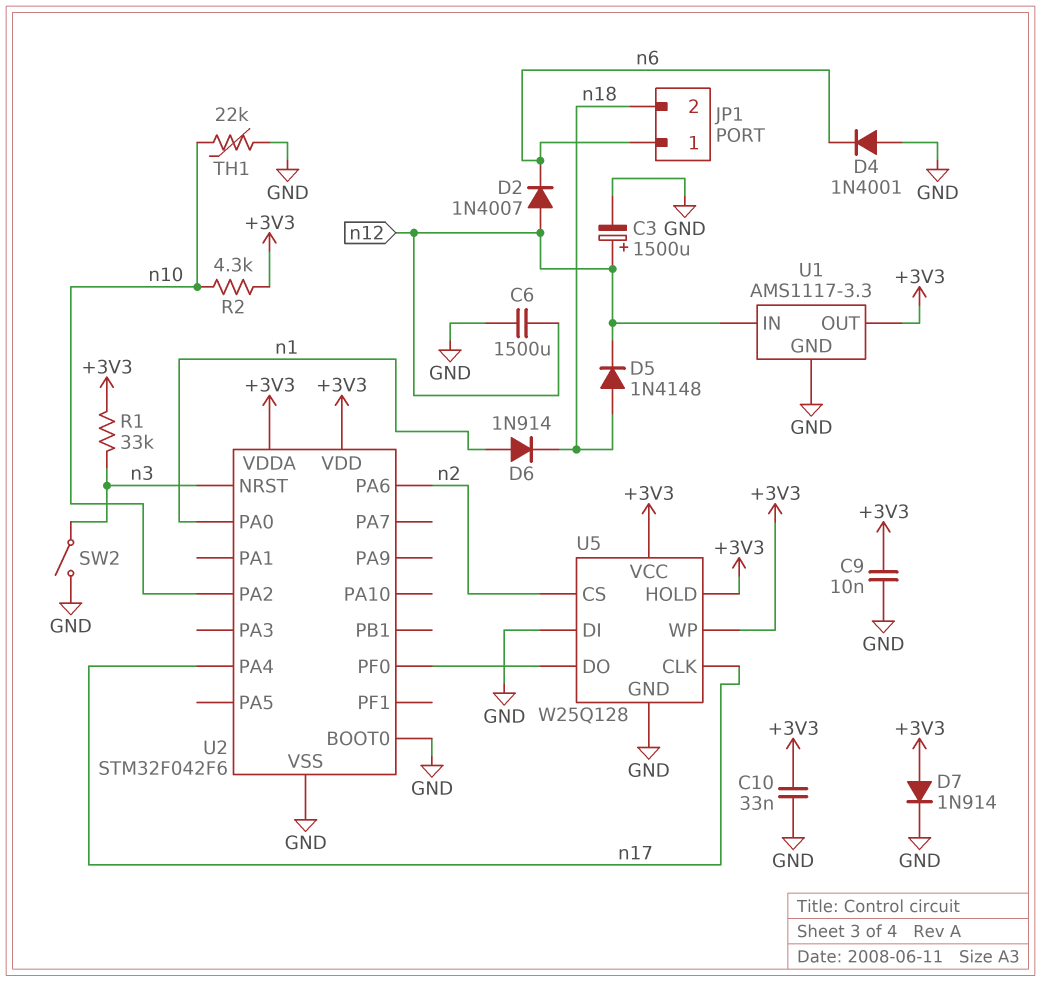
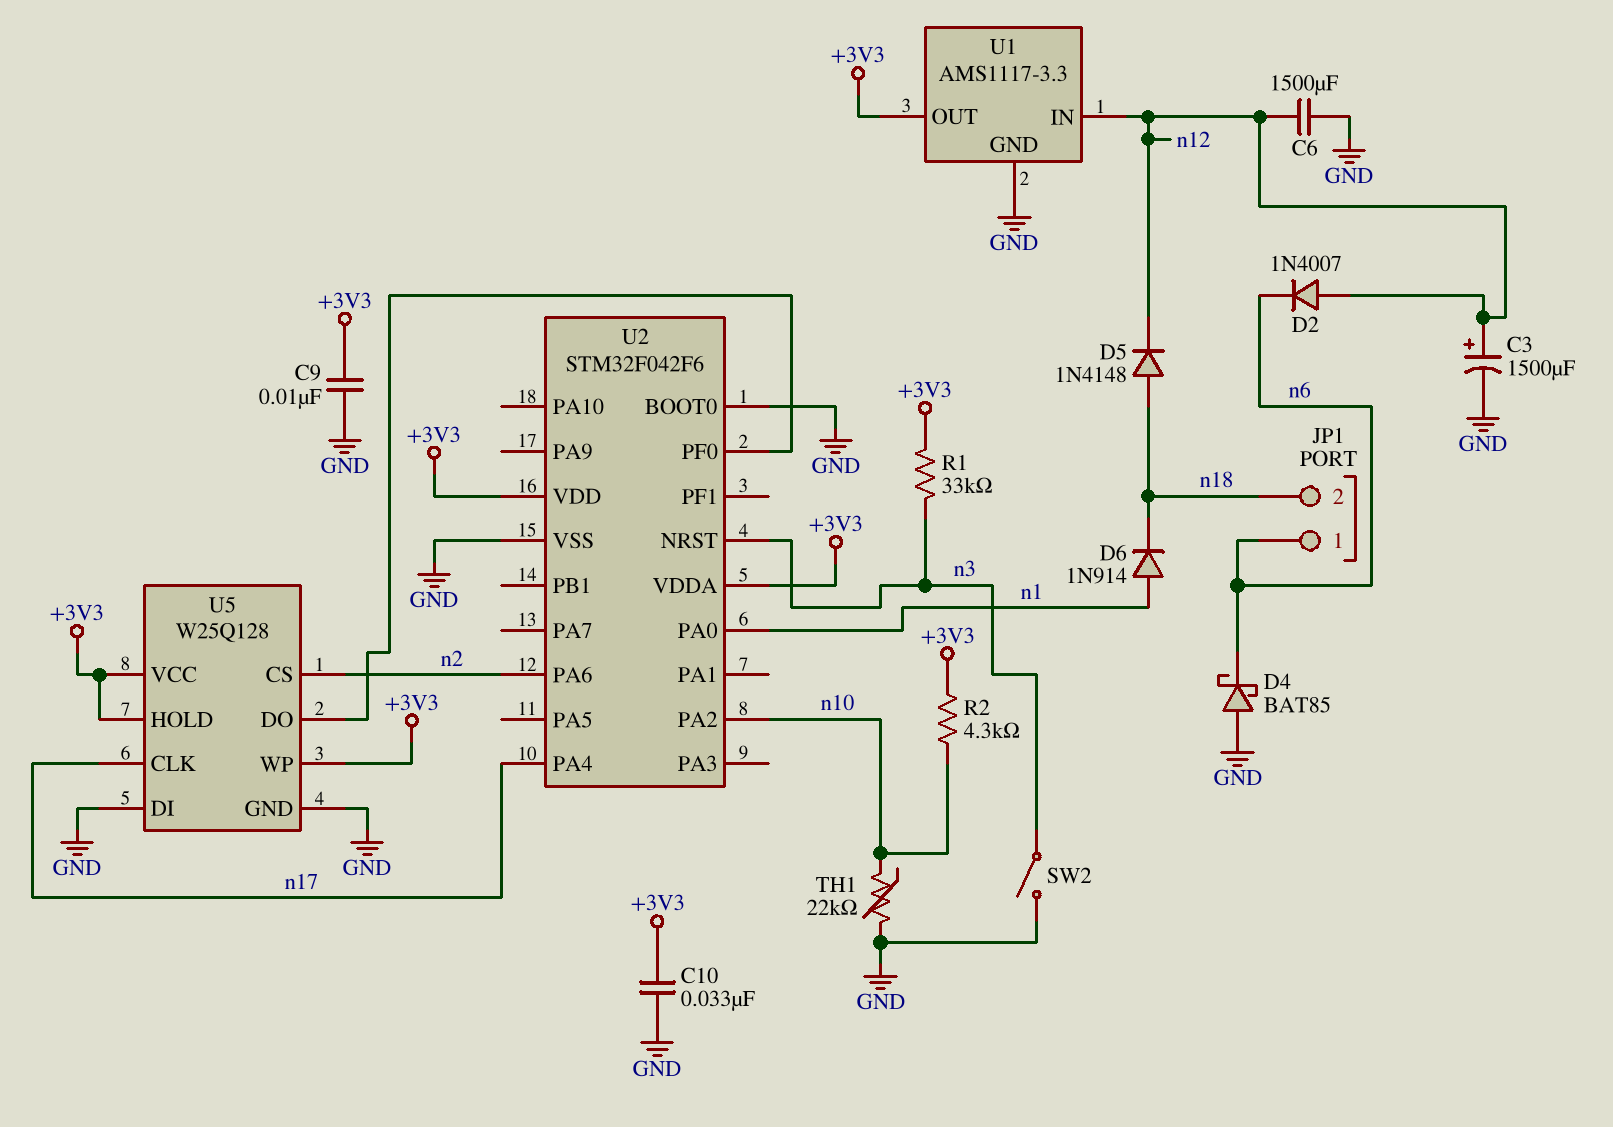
D4: diode 1N4001 (A GND, K n6) -> schottky BAT85 (A GND, K n6)
D7: diode 1N914 (A +3V3, K GND) -> none

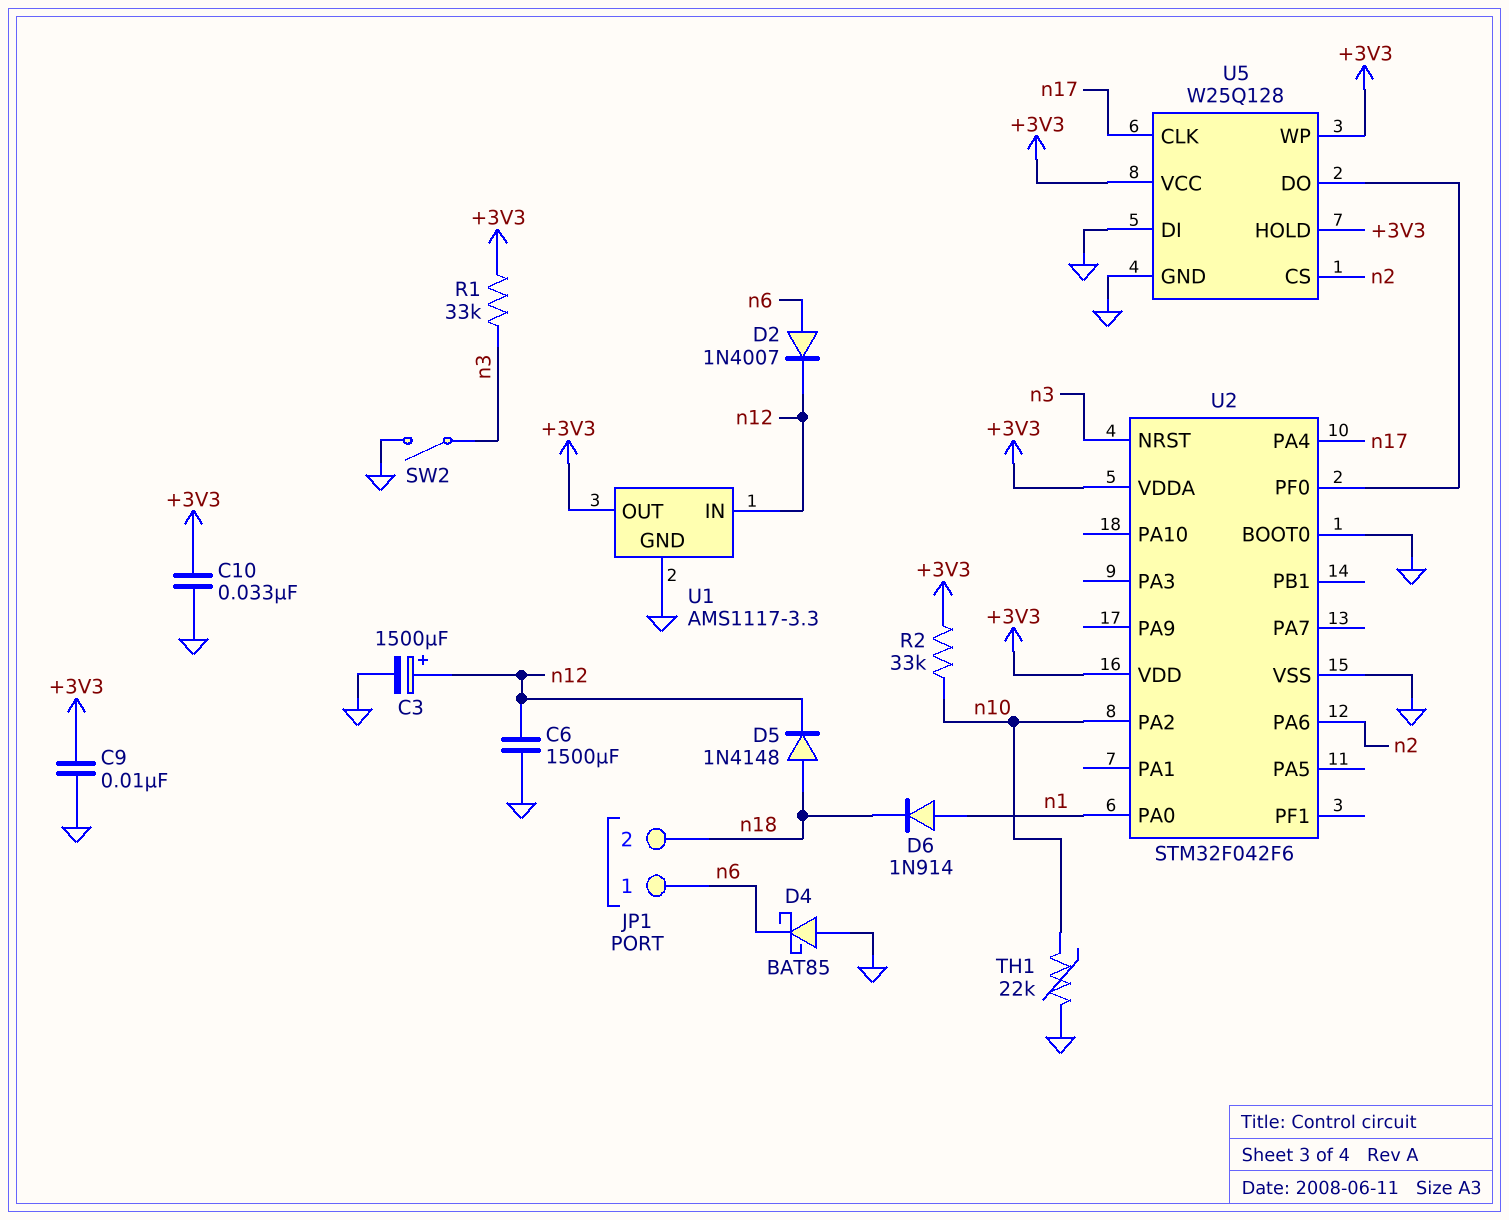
D2: diode 1N4007 (A n12, K n6) -> diode 1N4007 (A n6, K n12)
R2: 4.3k (+3V3, n10) -> 33k (+3V3, n10)

